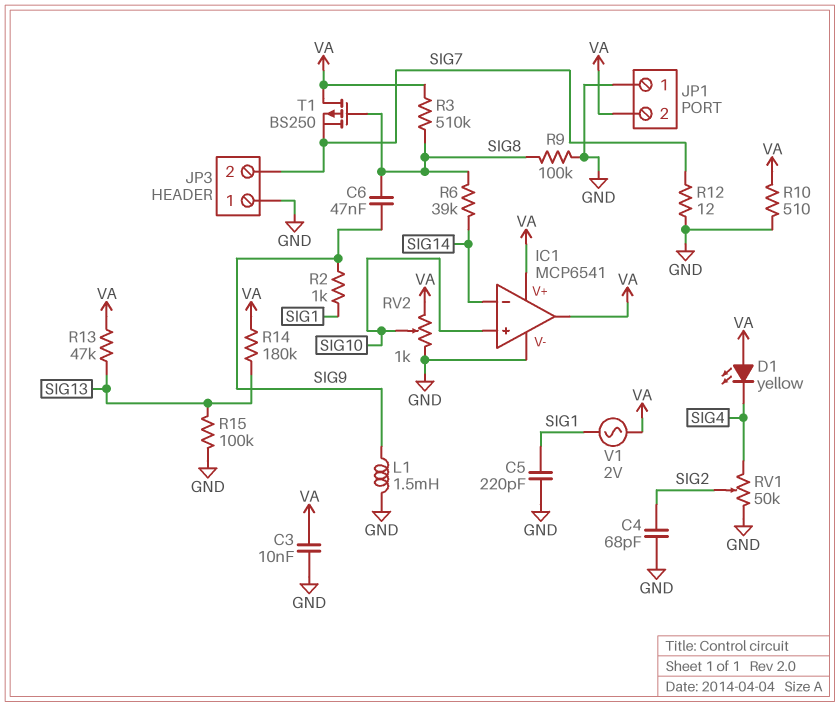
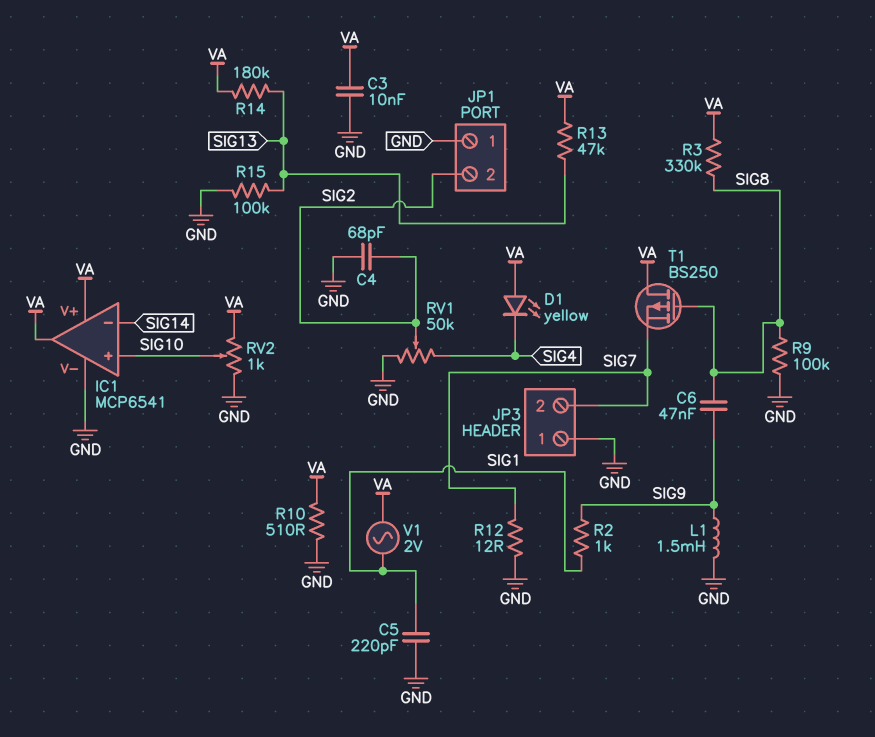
JP1 pin 2: VA -> SIG2
R3: 510k (SIG8, VA) -> 330k (SIG8, VA)
R6: 39k (SIG8, SIG14) -> none

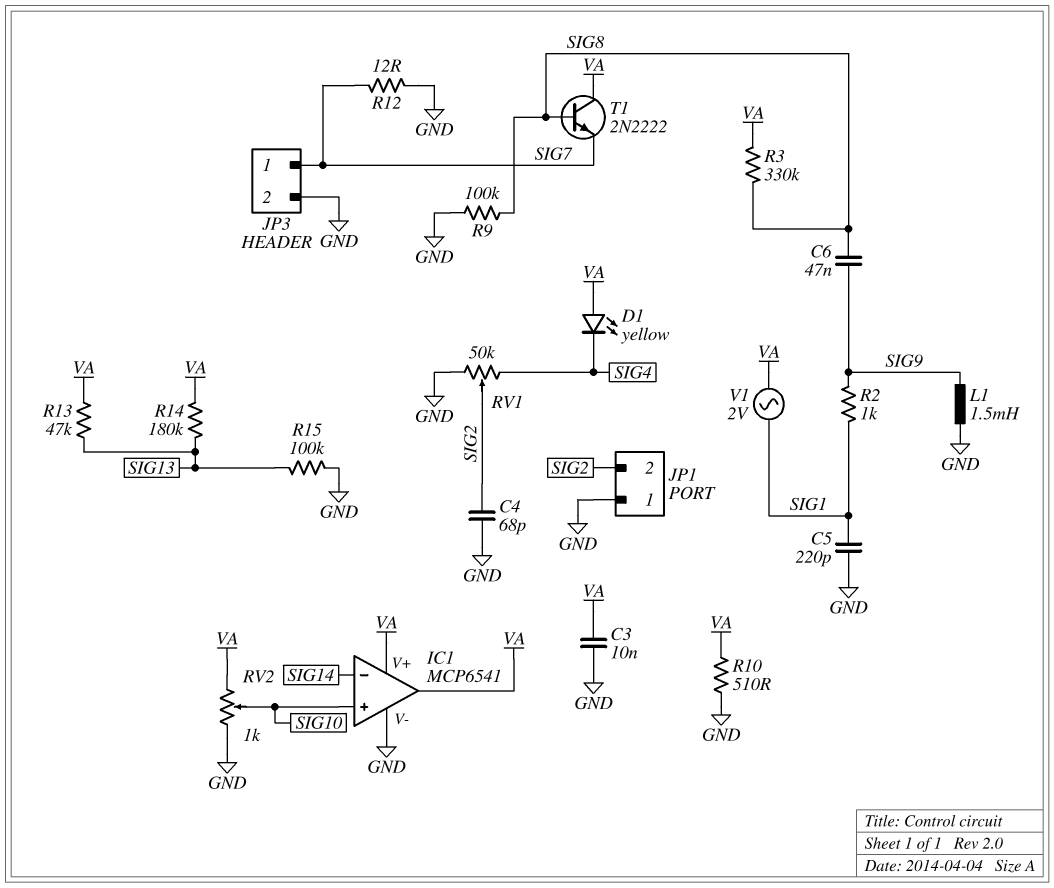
JP3 pin 1: GND -> SIG7
JP3 pin 2: SIG7 -> GND
T1: PMOS BS250 (G SIG8, D VA, S SIG7) -> NPN 2N2222 (B SIG8, C VA, E SIG7)

